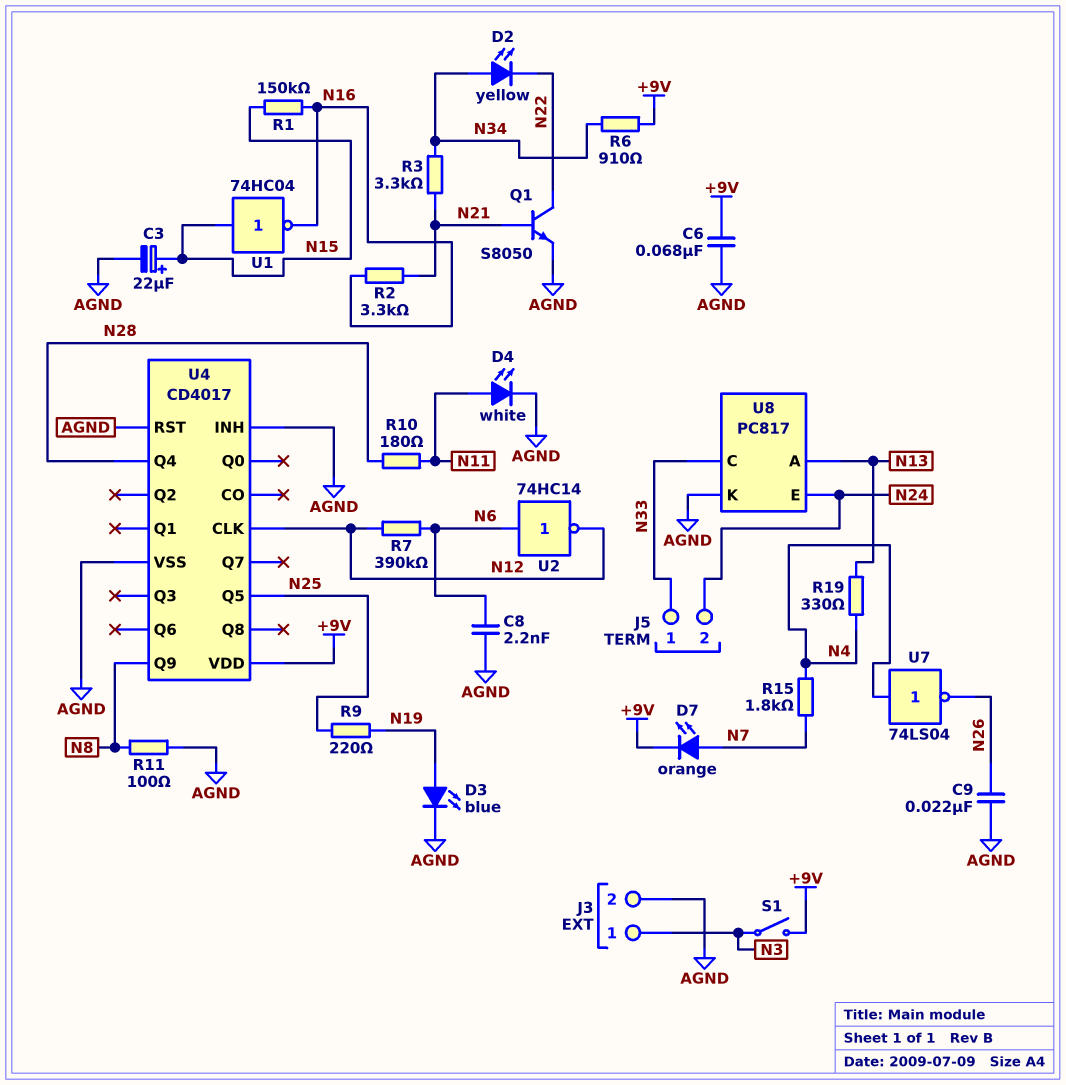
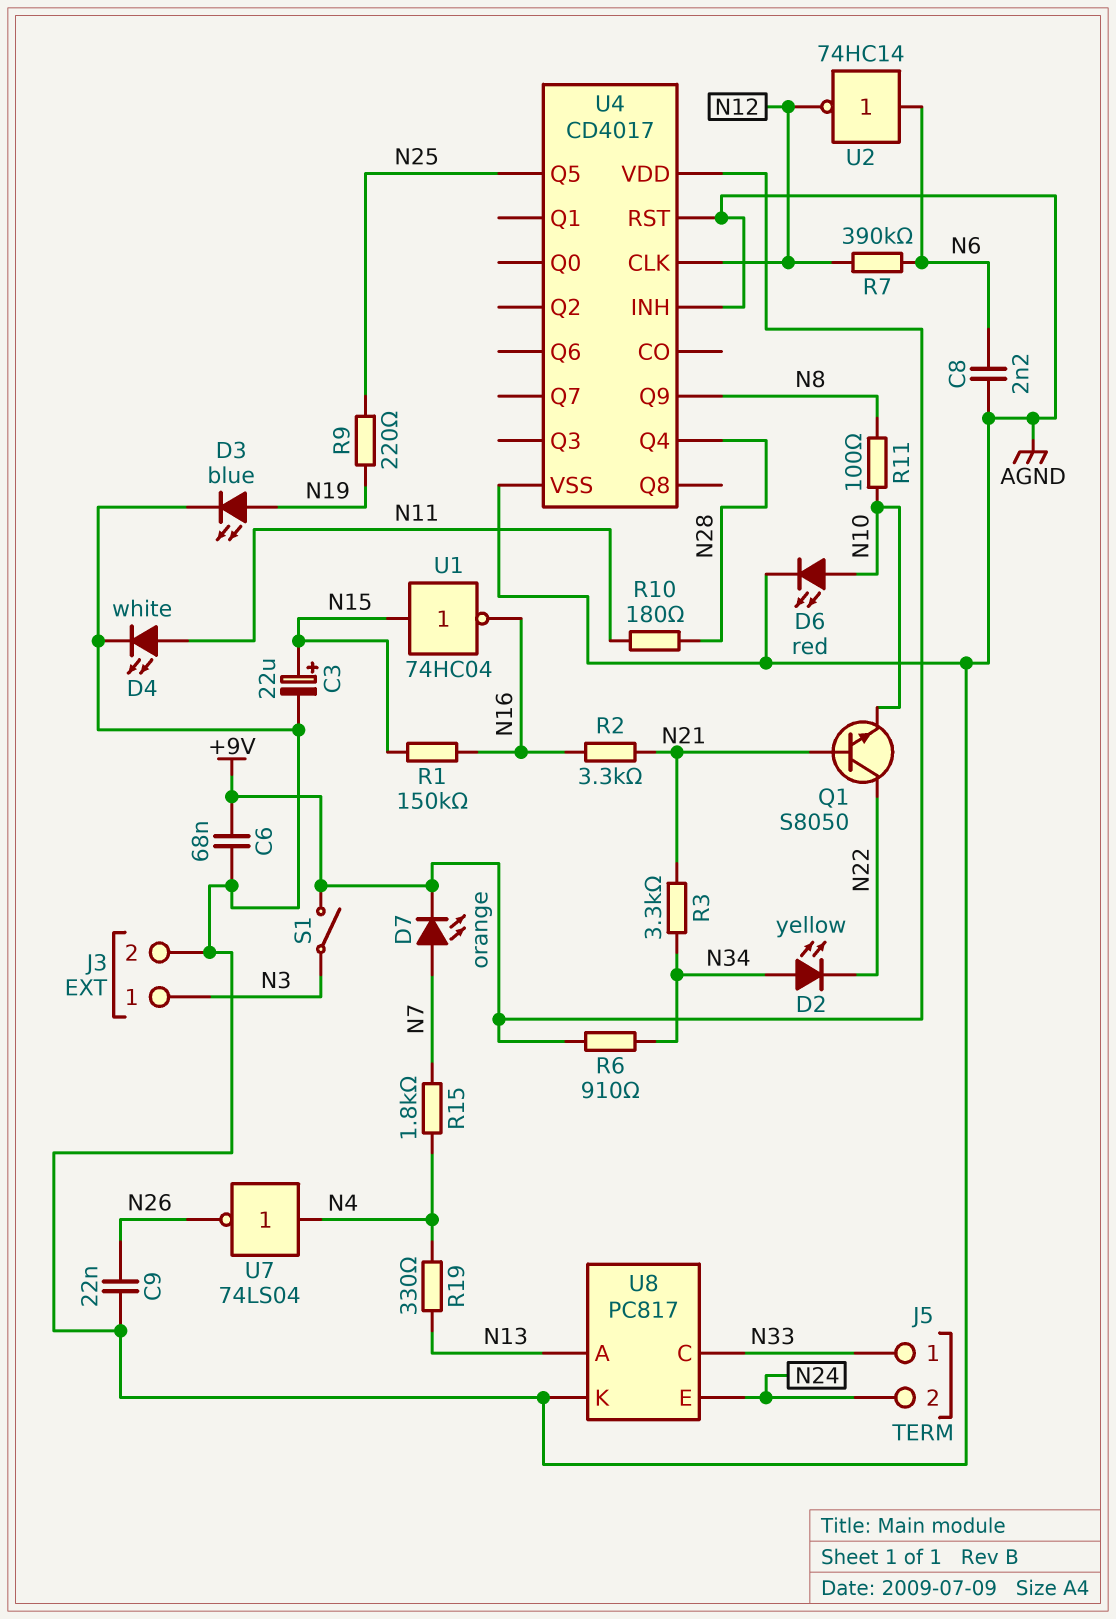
D6: none -> LED red (A N10, K AGND)
Q1: NPN S8050 (B N21, C N22, E AGND) -> NPN S8050 (B N21, C N22, E N10)
R11: 100 (AGND, N8) -> 100 (N8, N10)

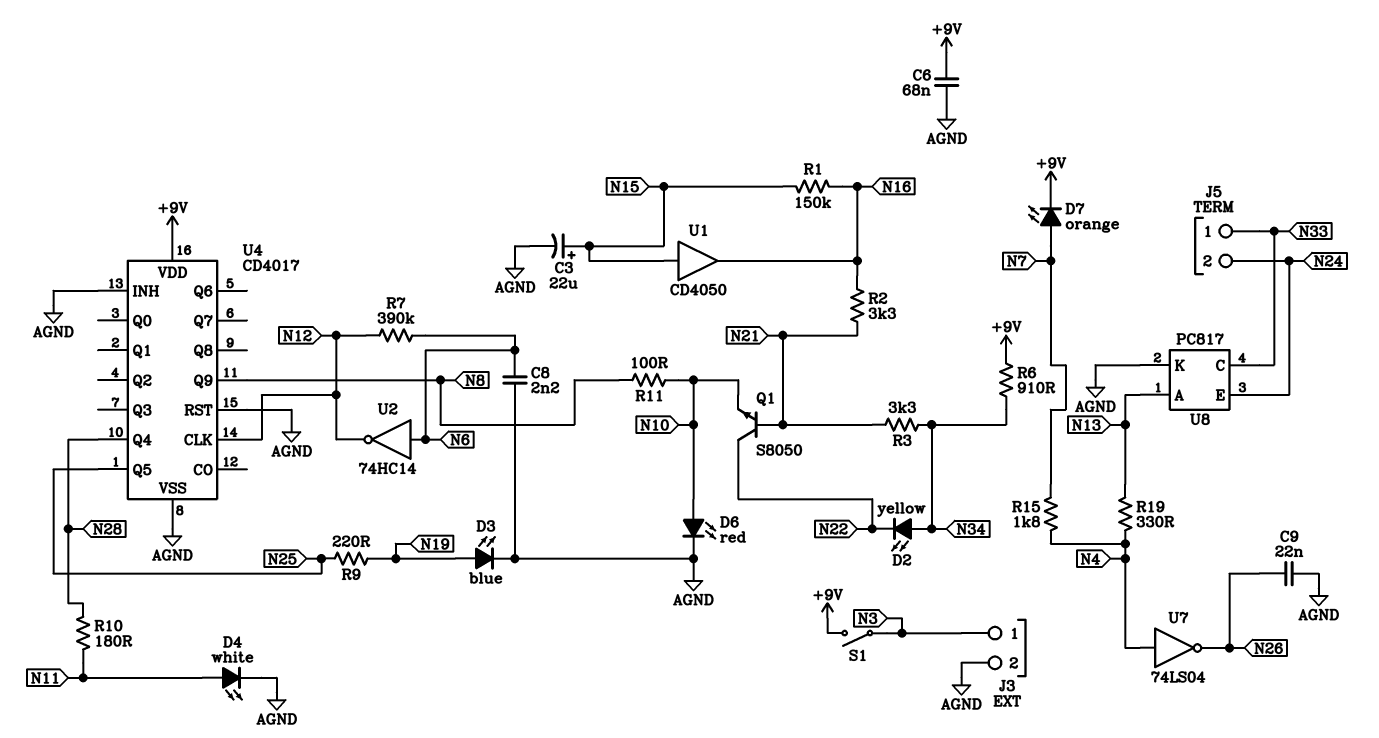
U1: NOT 74HC04 (in N15, out N16) -> buffer CD4050 (in N15, out N16)

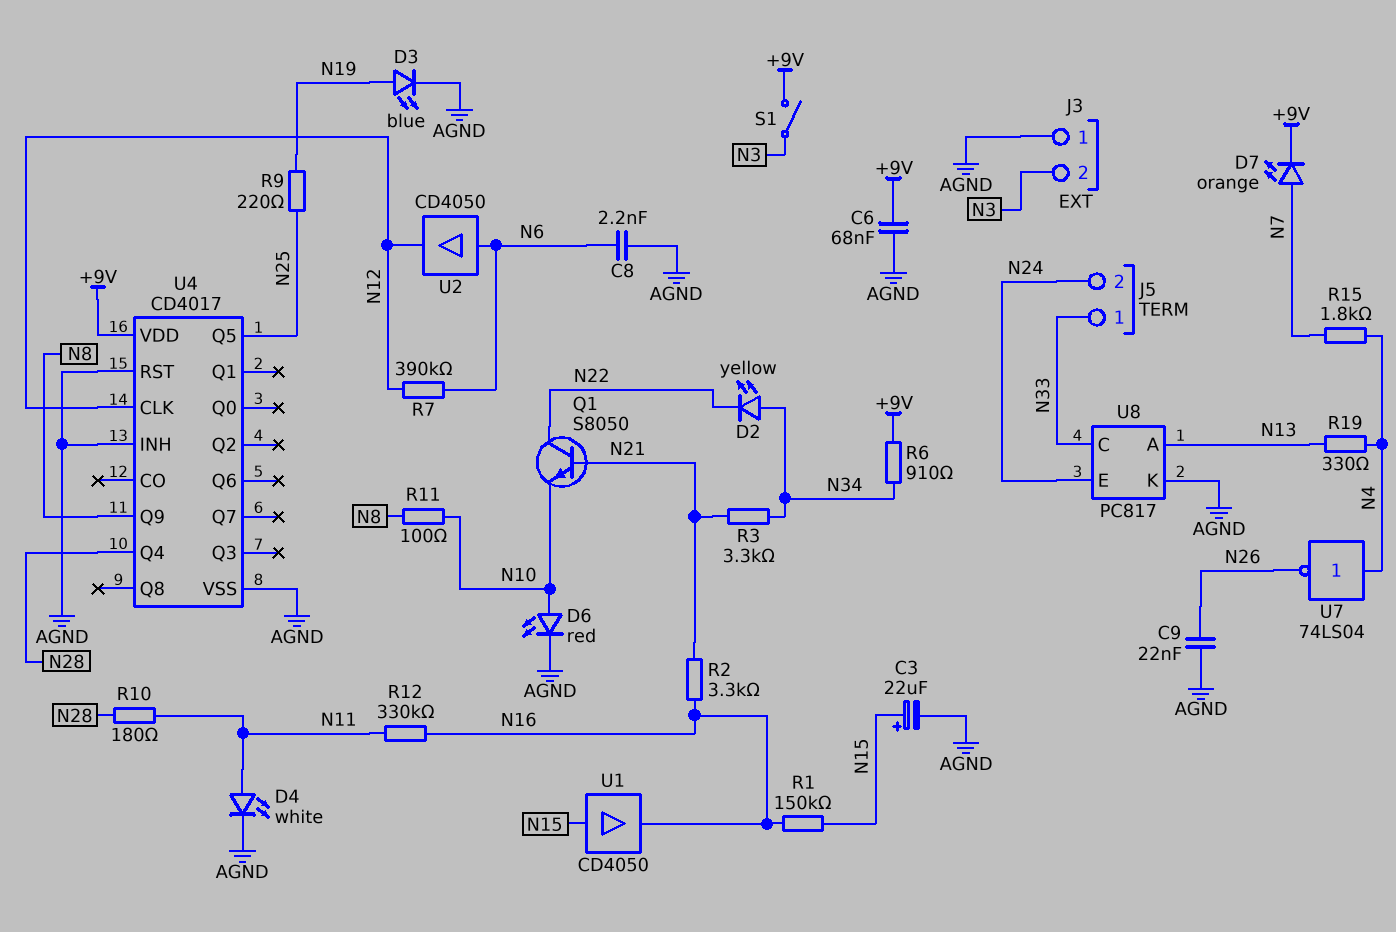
J3 pin 1: N3 -> AGND
J3 pin 2: AGND -> N3
R12: none -> 330k (N11, N16)
U2: NOT 74HC14 (in N6, out N12) -> buffer CD4050 (in N6, out N12)

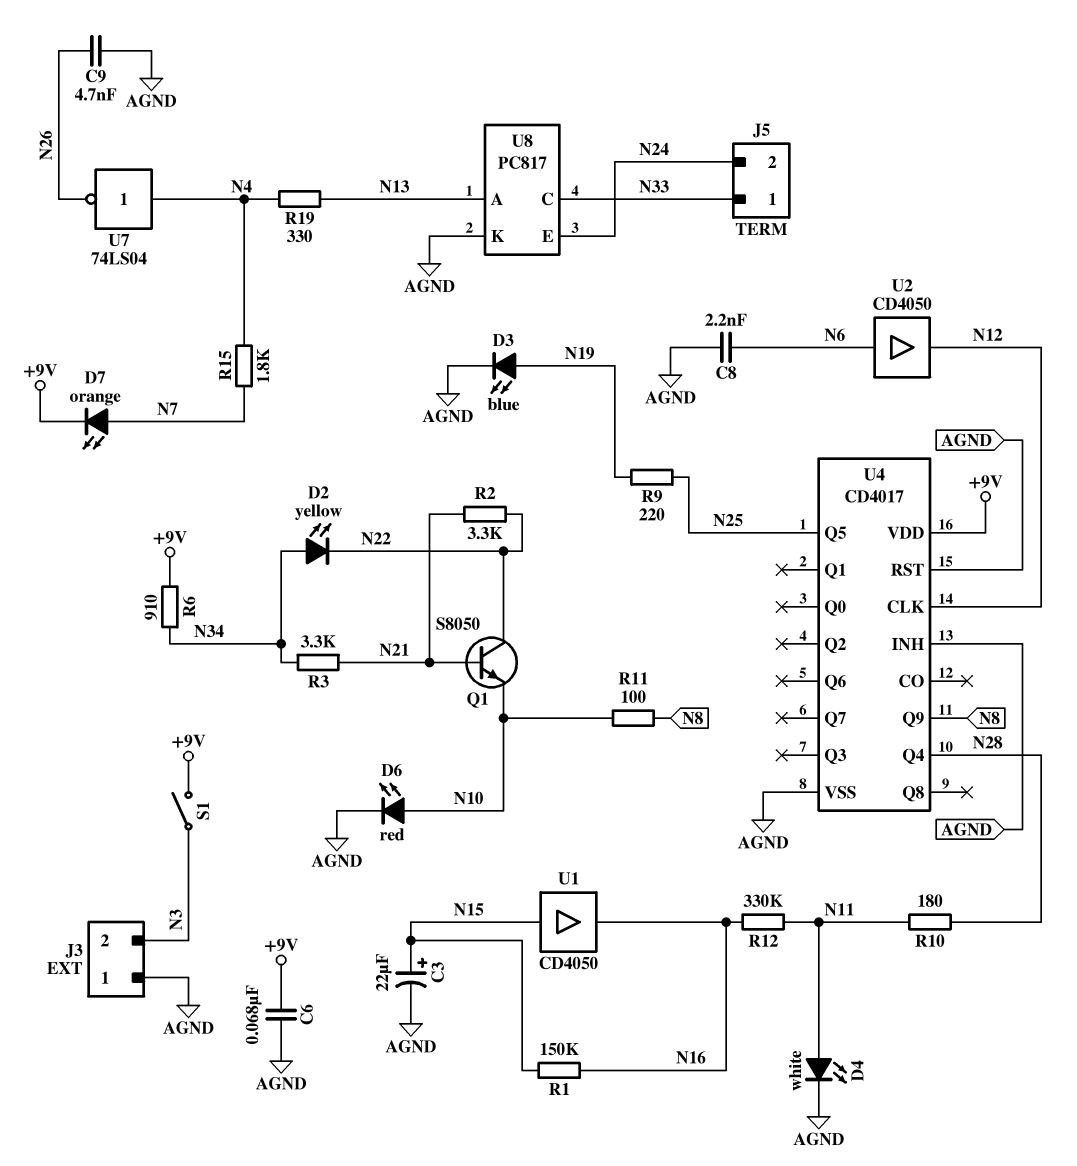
C9: 22nF (AGND, N26) -> 4.7nF (AGND, N26)
R2: 3.3k (N16, N21) -> 3.3k (N21, N22)
R7: 390k (N6, N12) -> none

